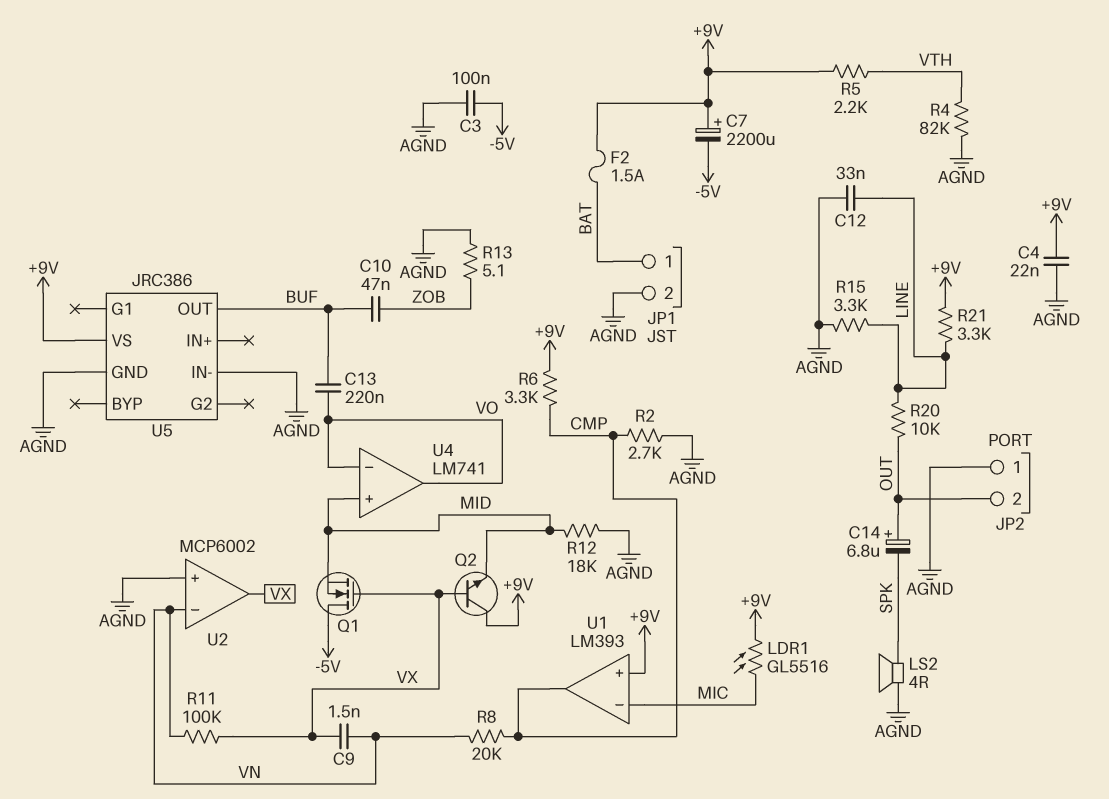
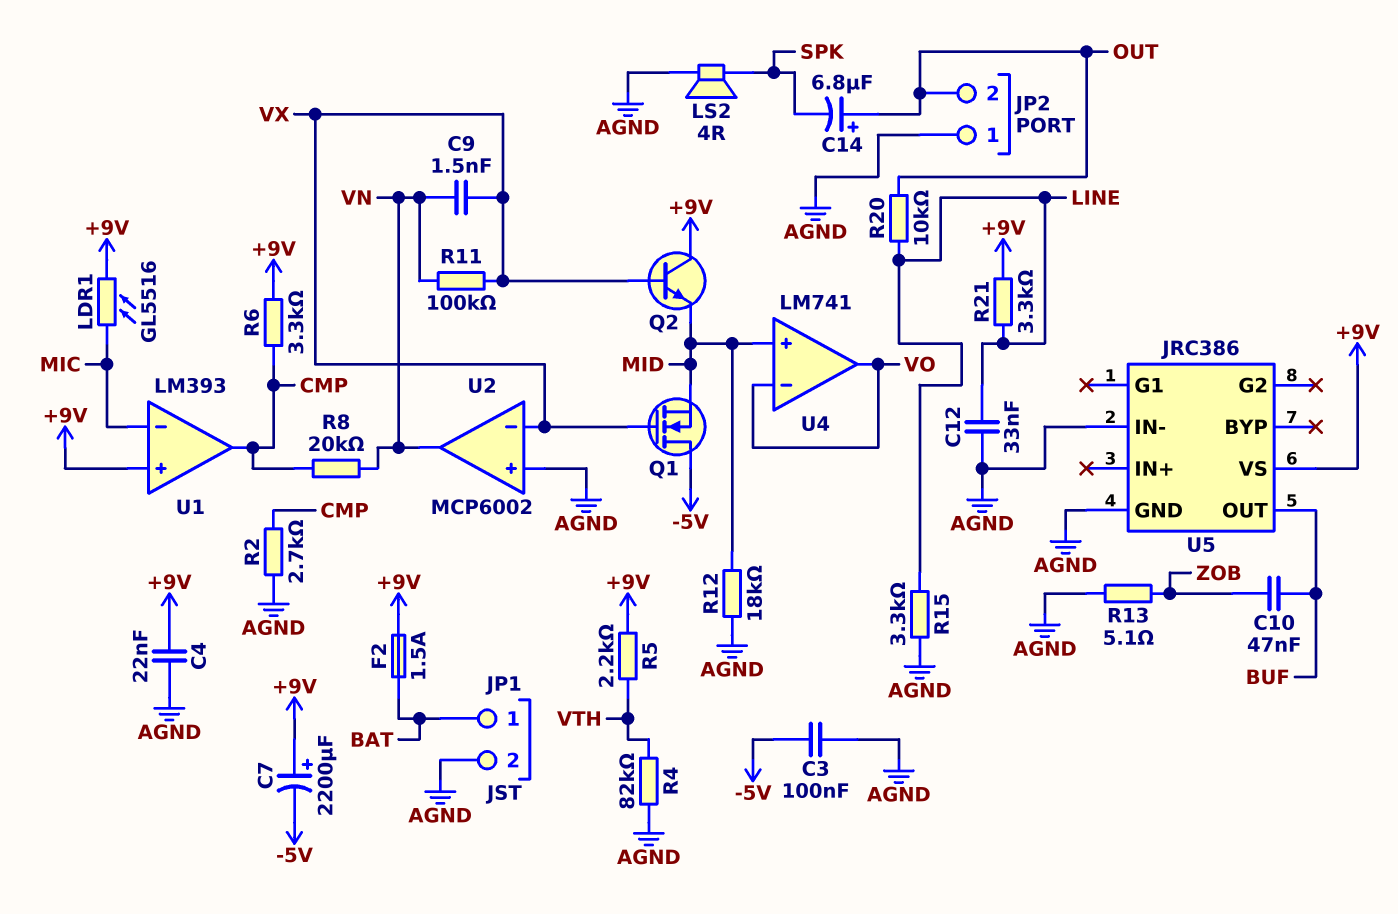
C13: 220nF (BUF, VO) -> none
U2 pin in-: VN -> VX
U2 pin out: VX -> VN

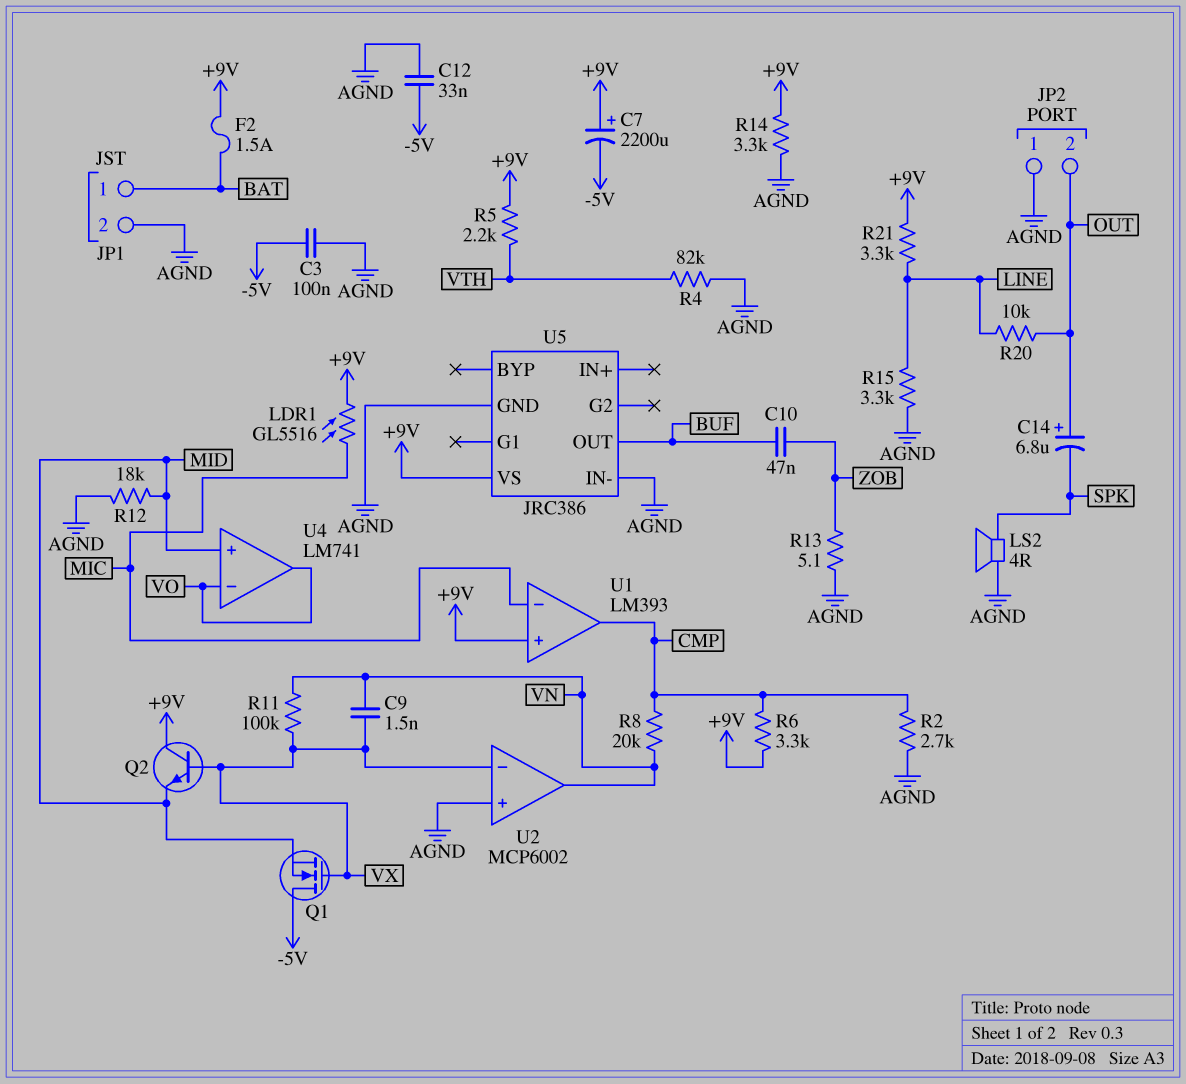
C4: 22nF (+9V, AGND) -> none
C12: 33nF (AGND, LINE) -> 33nF (-5V, AGND)
R14: none -> 3.3k (+9V, AGND)

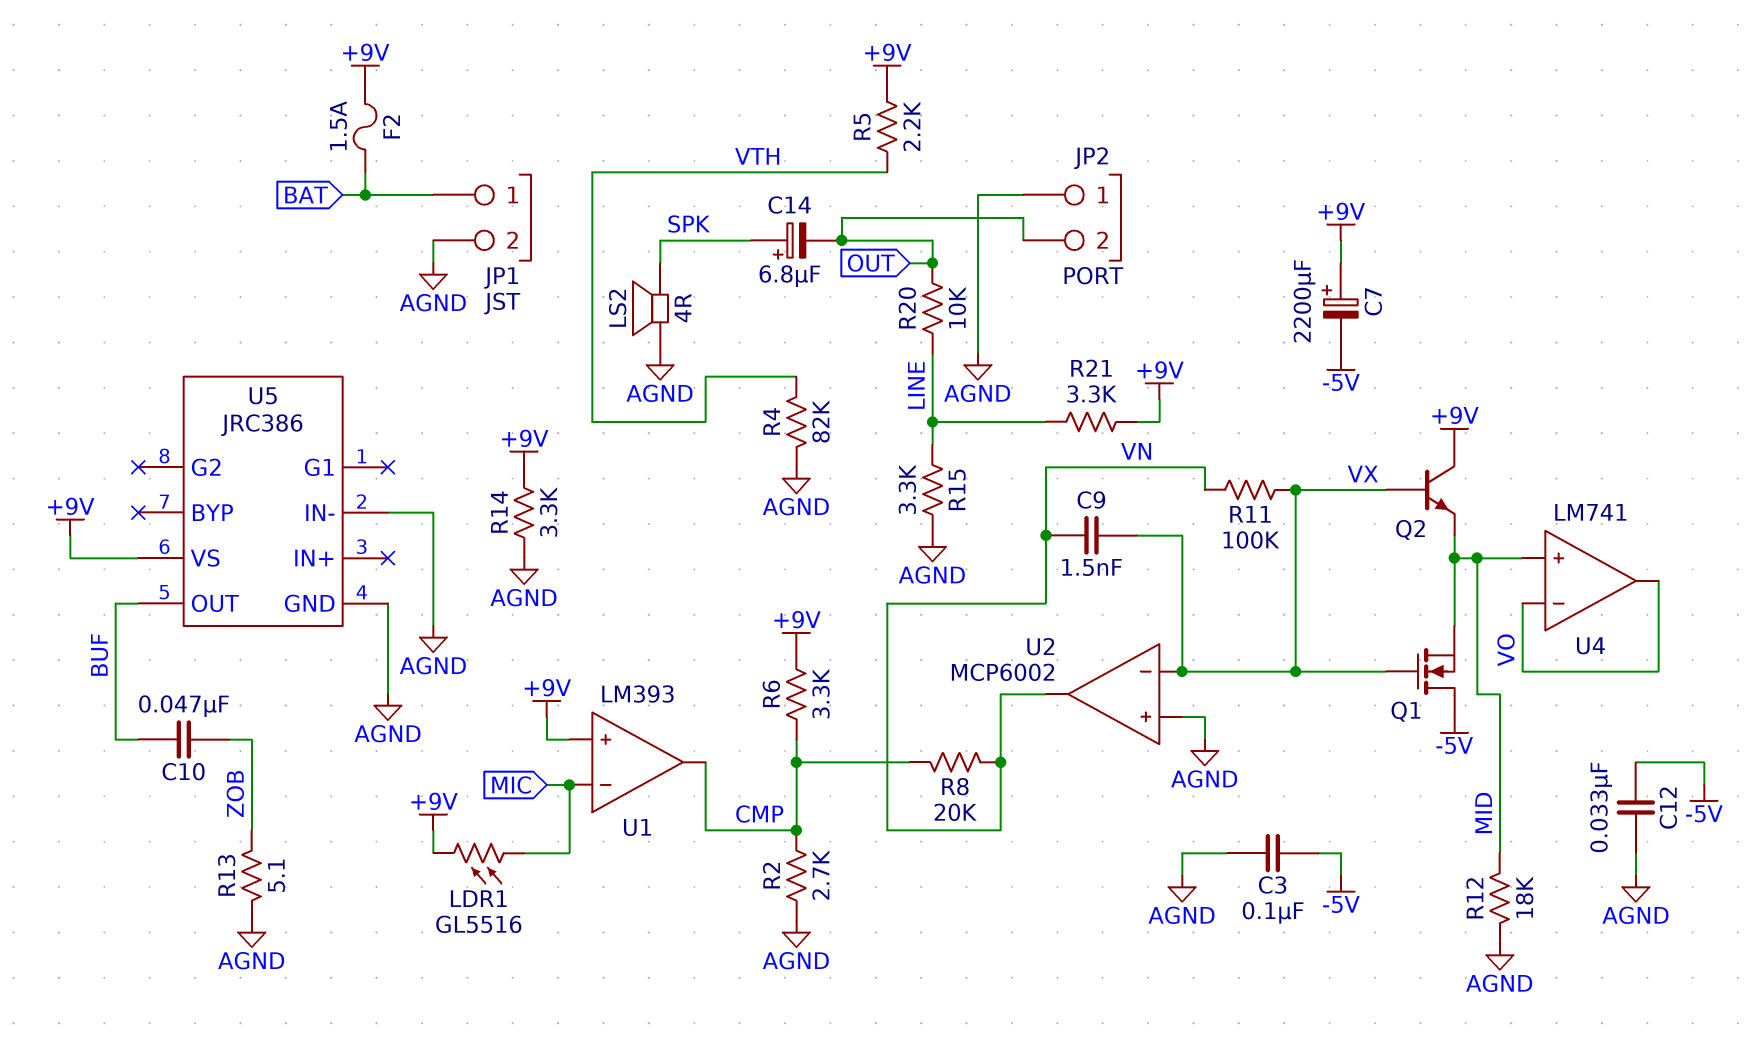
C14: 6.8uF (plus OUT, minus SPK) -> 6.8uF (plus SPK, minus OUT)

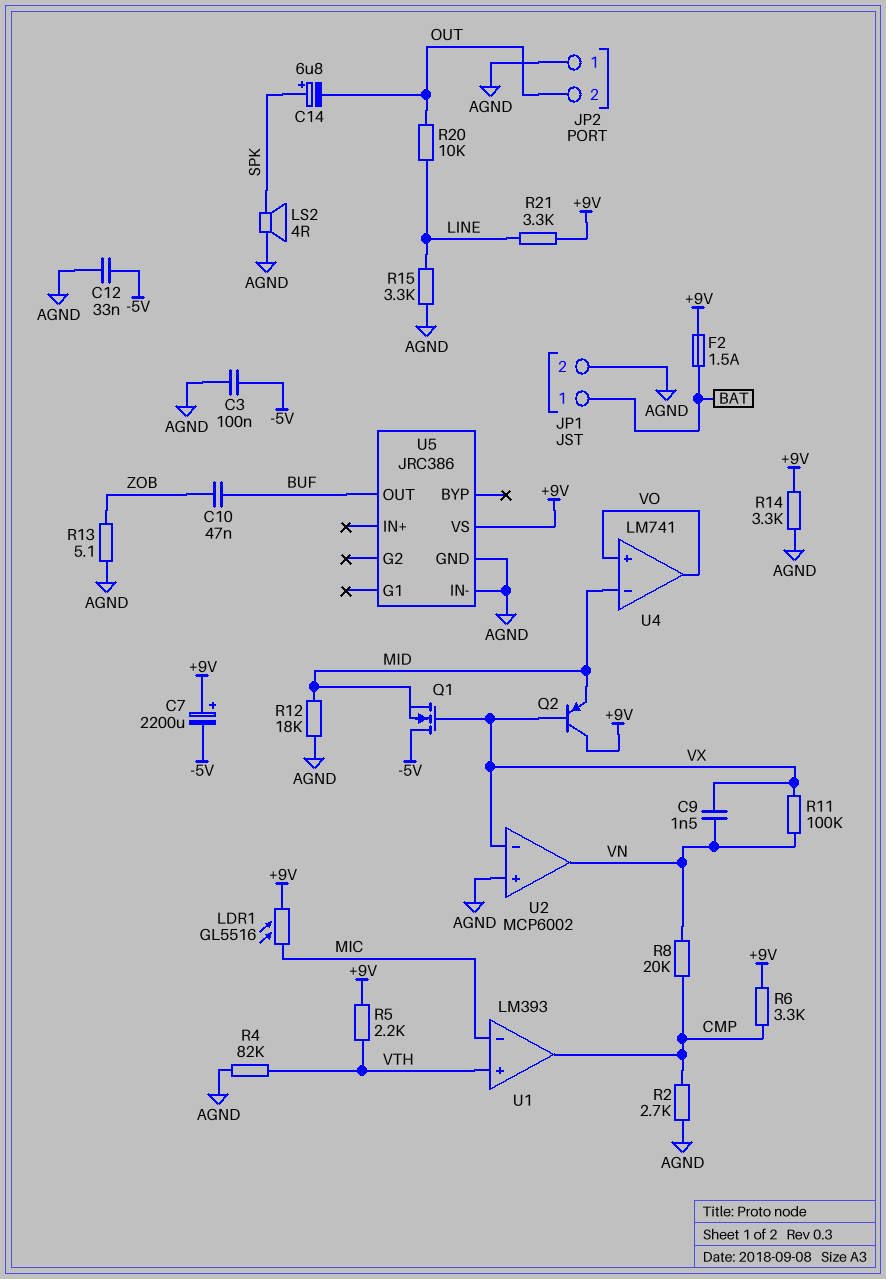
Q2: NPN (B VX, C +9V, E MID) -> PNP (B VX, C +9V, E MID)
U1 pin in+: +9V -> VTH
U4 pin in+: MID -> VO
U4 pin in-: VO -> MID

